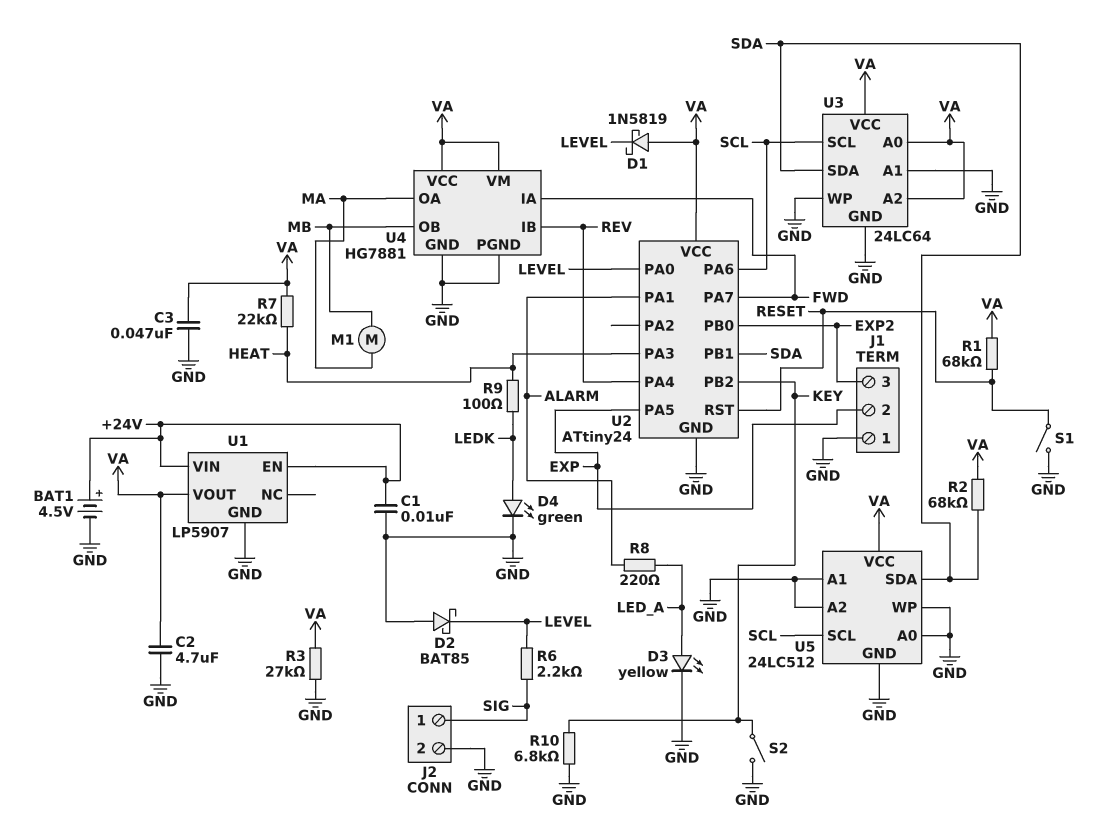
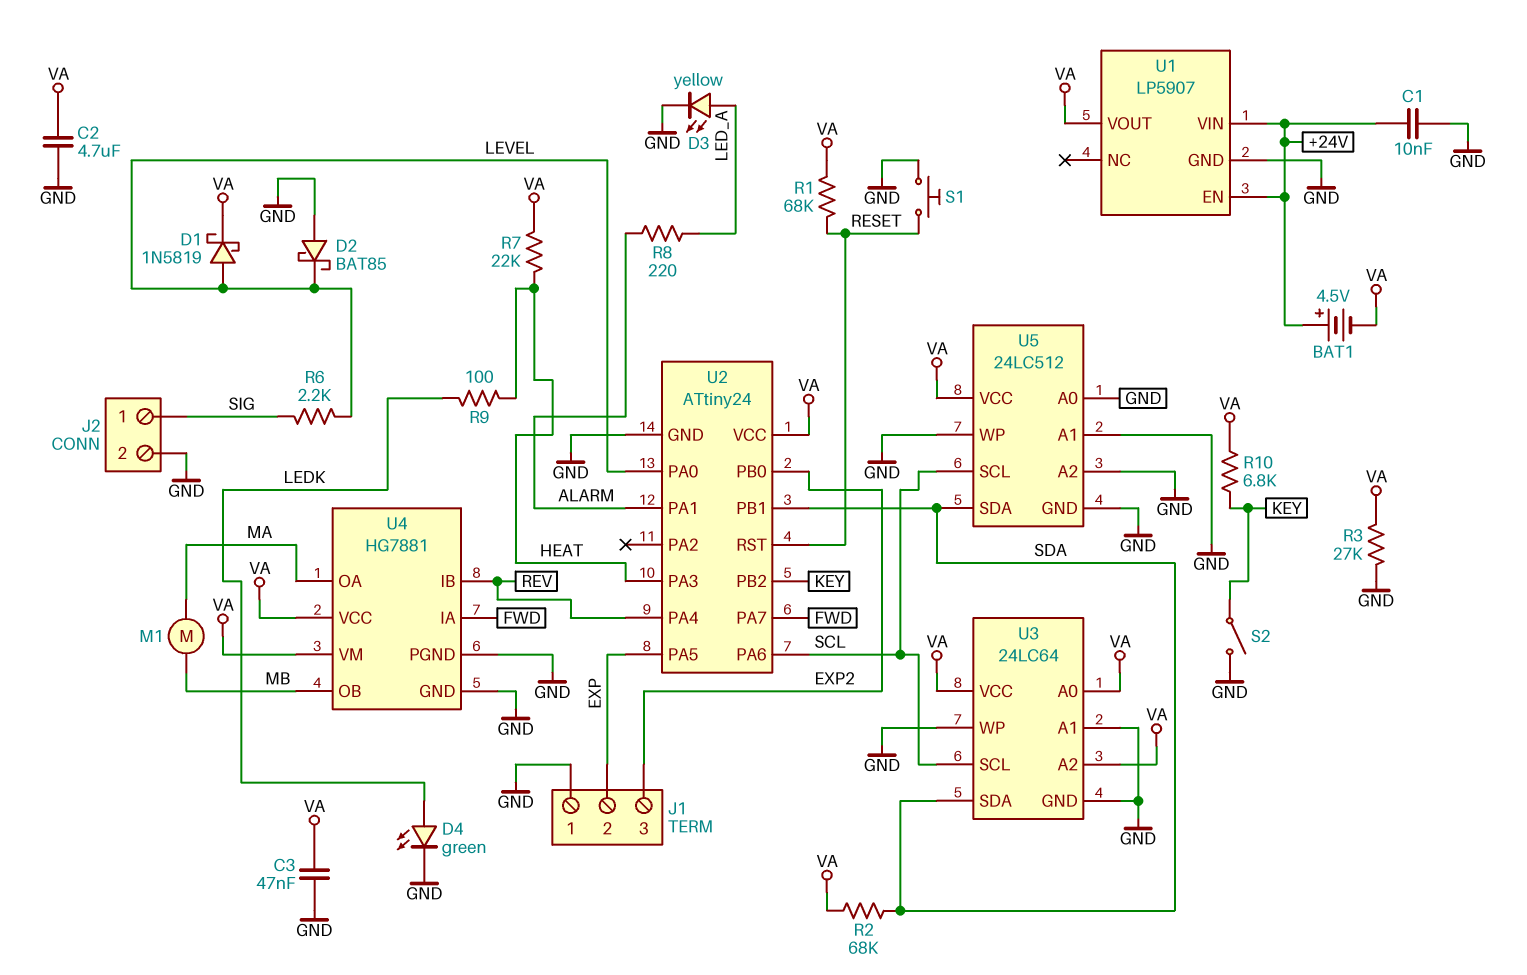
BAT1: 4.5V (plus +24V, minus GND) -> 4.5V (plus +24V, minus VA)
D1: schottky 1N5819 (A VA, K LEVEL) -> schottky 1N5819 (A LEVEL, K VA)
R10: 6.8k (GND, KEY) -> 6.8k (KEY, VA)
S1: switch (GND, RESET) -> button (GND, RESET)

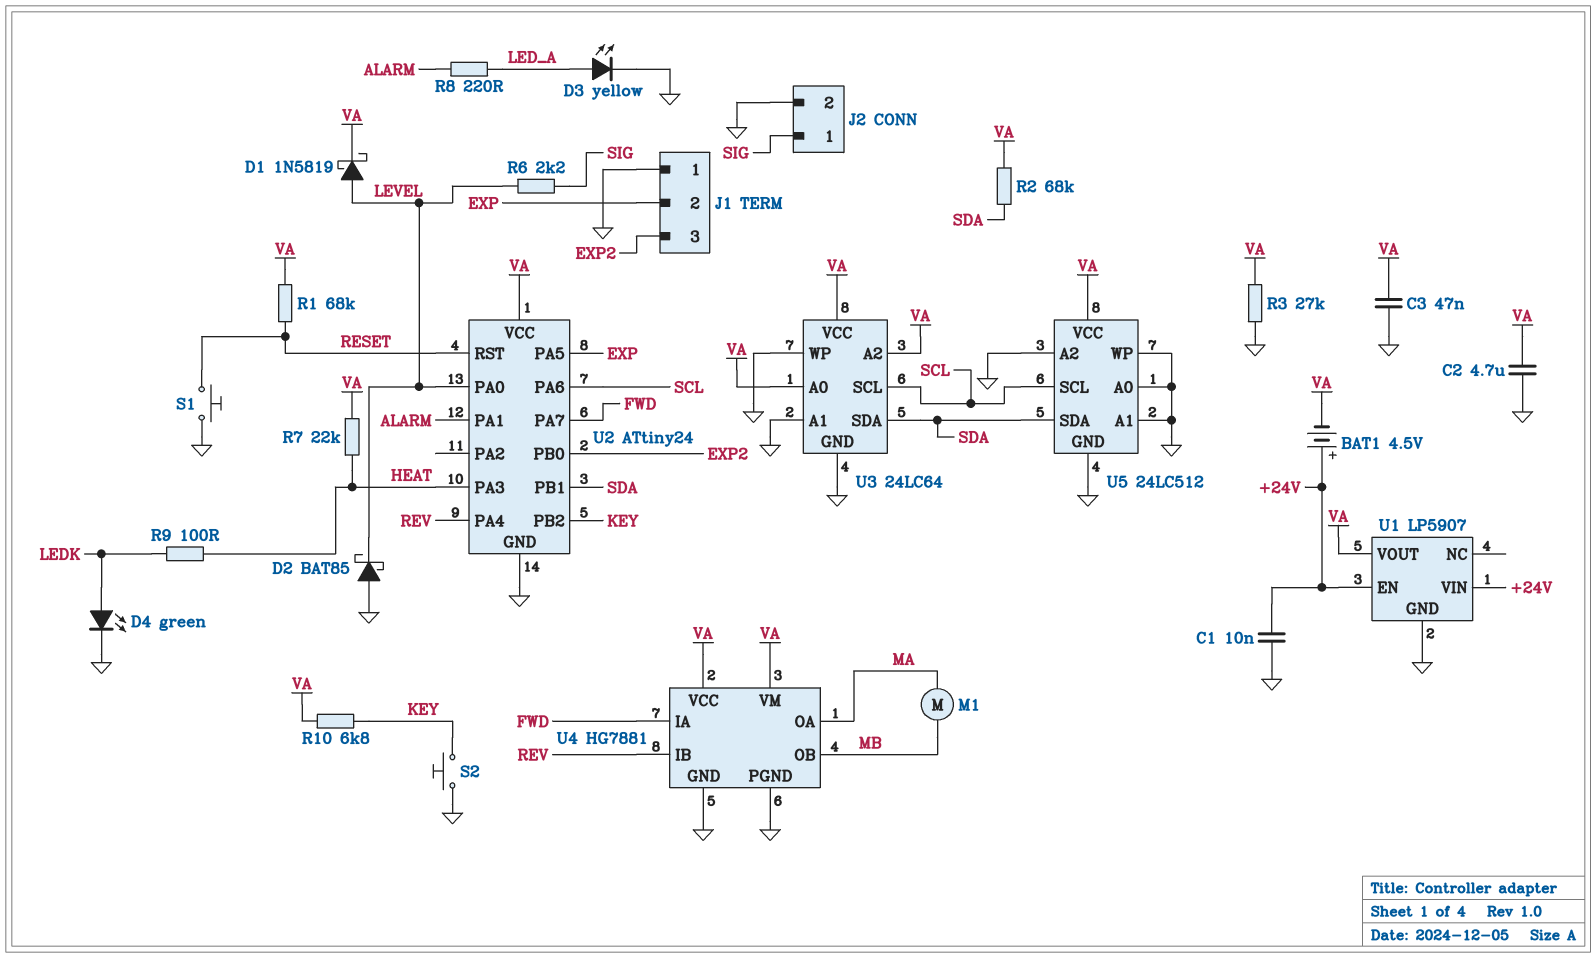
S2: switch (GND, KEY) -> button (GND, KEY)

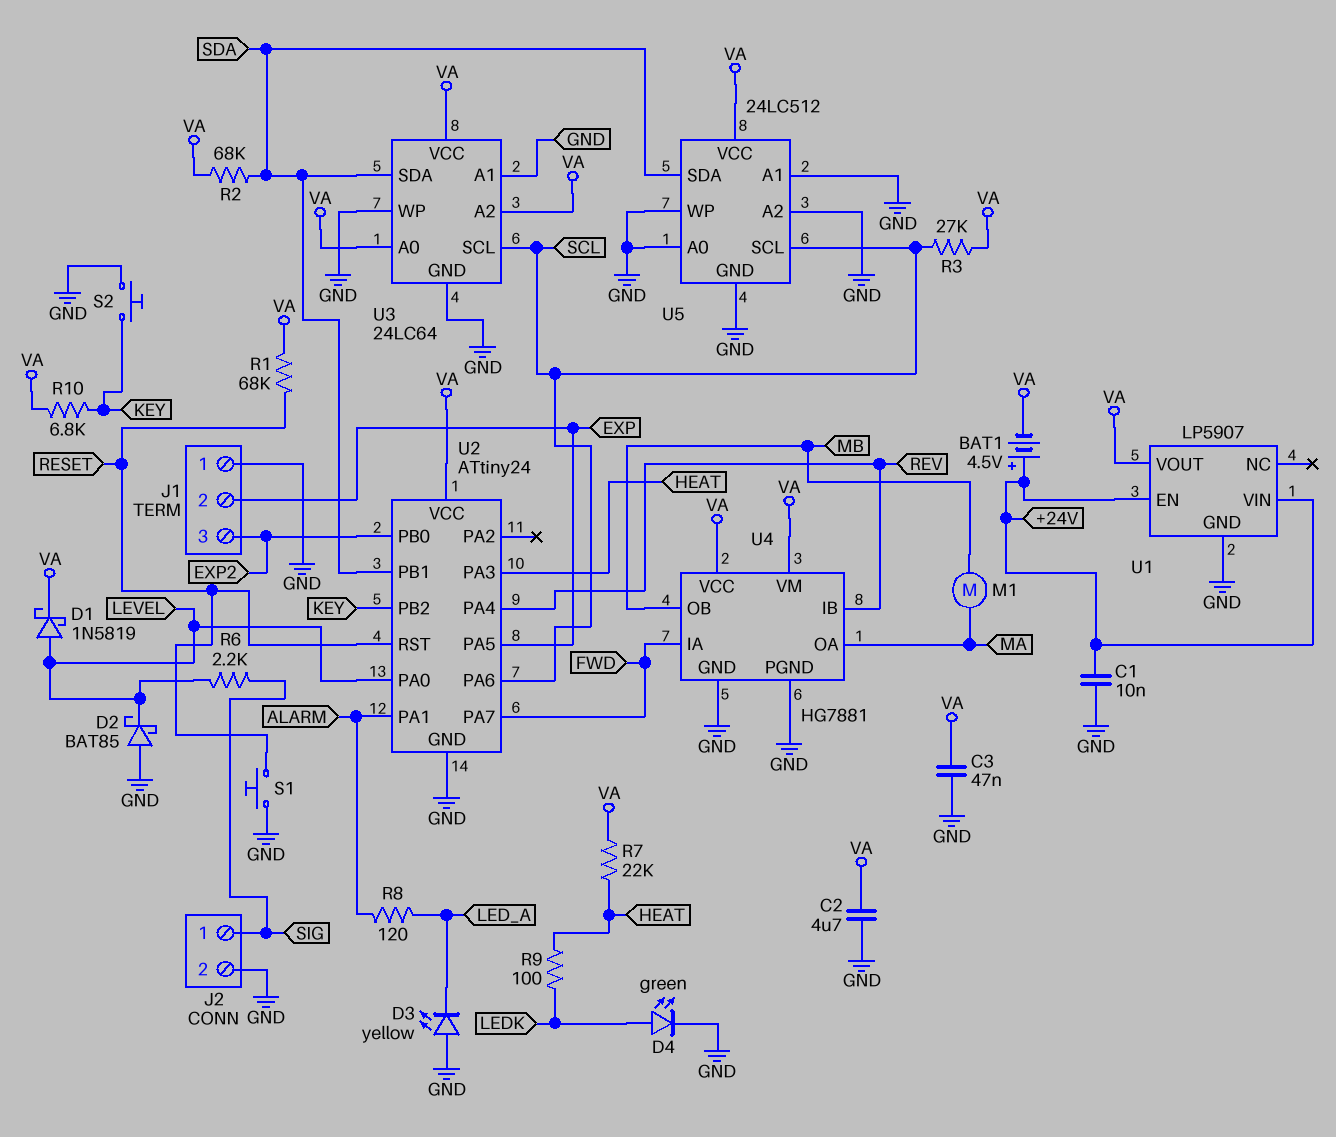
D3: LED yellow (A LED_A, K GND) -> LED yellow (A GND, K LED_A)
R3: 27k (GND, VA) -> 27k (SCL, VA)
R8: 220 (ALARM, LED_A) -> 120 (ALARM, LED_A)

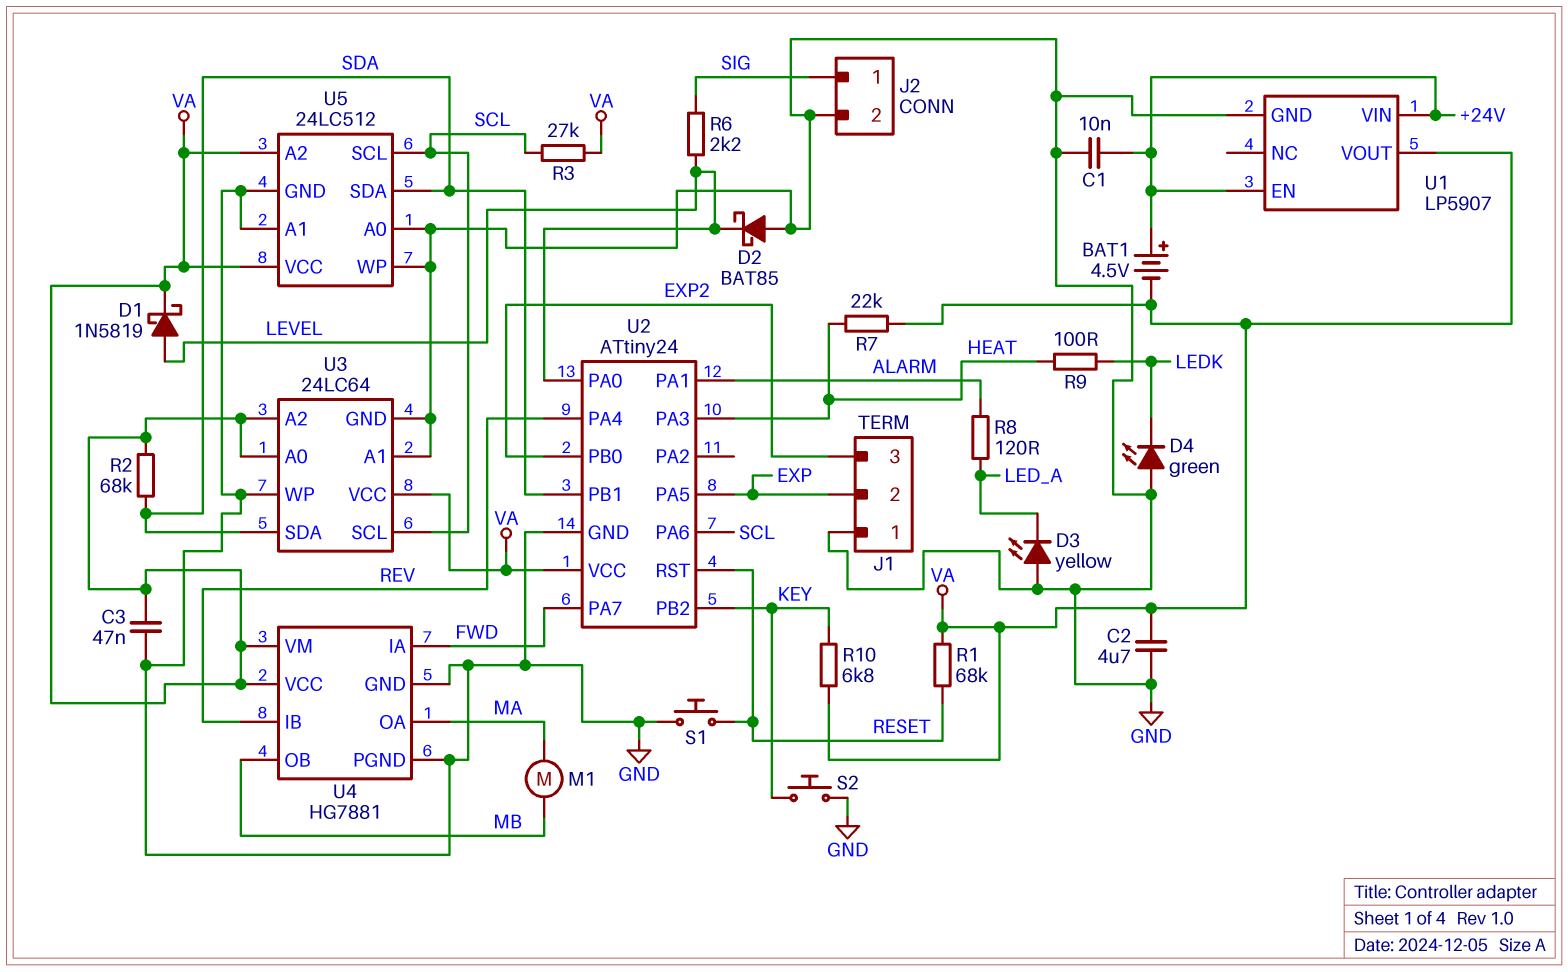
D4: LED green (A LEDK, K GND) -> LED green (A GND, K LEDK)
U5 pin A2: GND -> VA

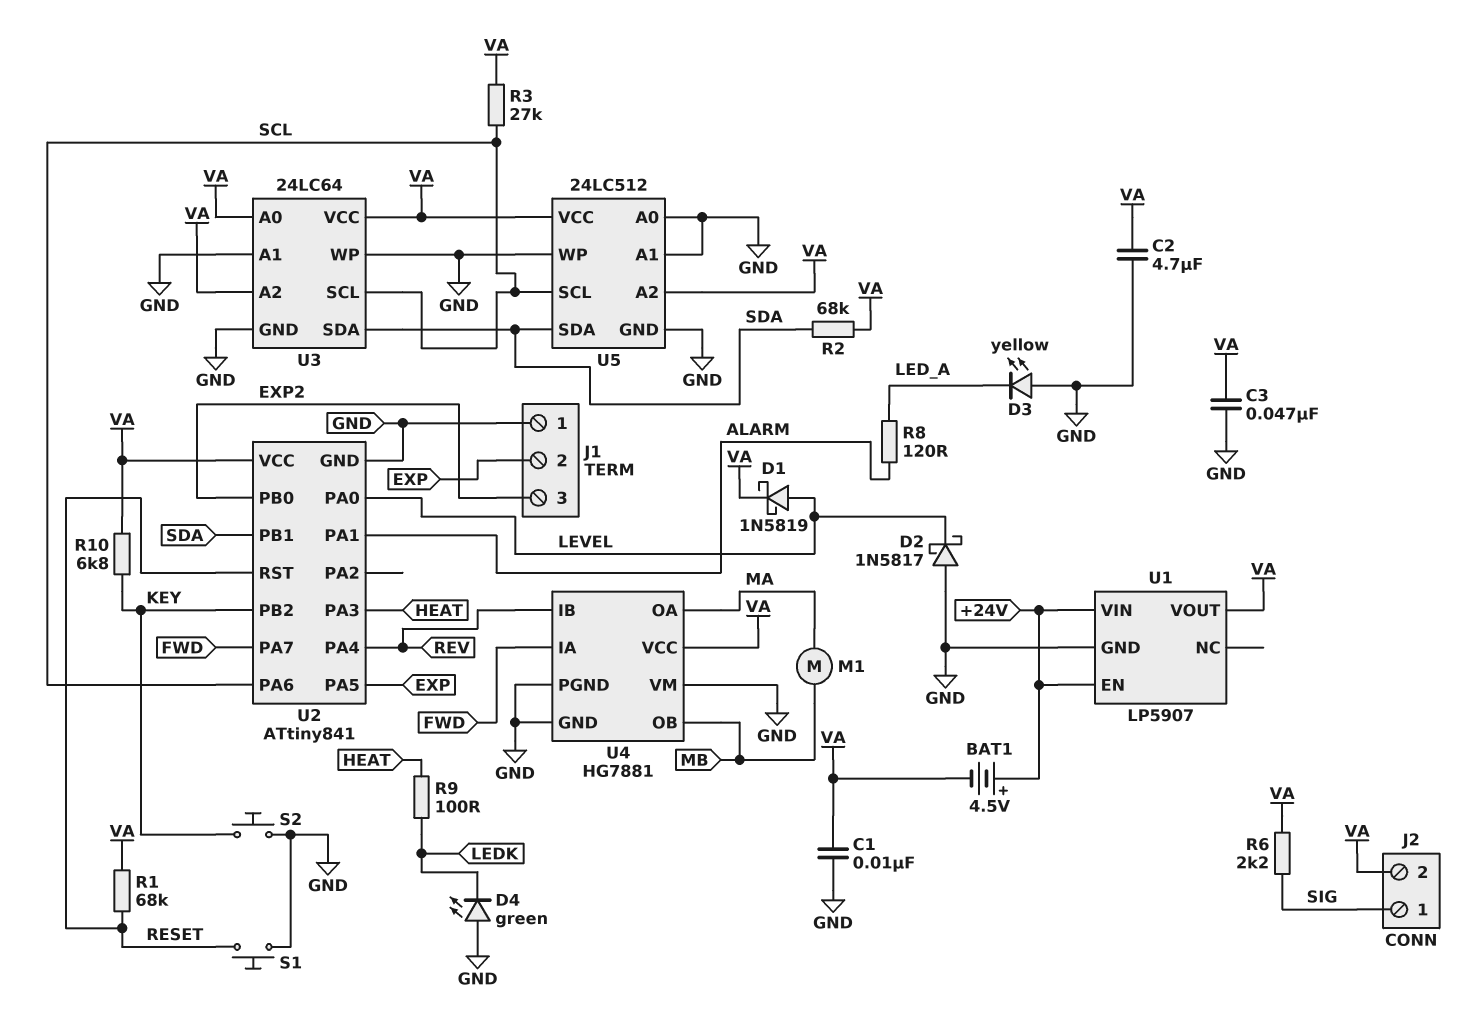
C1: 10nF (+24V, GND) -> 10nF (GND, VA)
D2: schottky BAT85 (A GND, K LEVEL) -> schottky 1N5817 (A GND, K LEVEL)
J2 pin 2: GND -> VA
R6: 2.2k (LEVEL, SIG) -> 2.2k (SIG, VA)
R7: 22k (HEAT, VA) -> none
U2: ATtiny24 -> ATtiny841
U4 pin VM: VA -> GND

